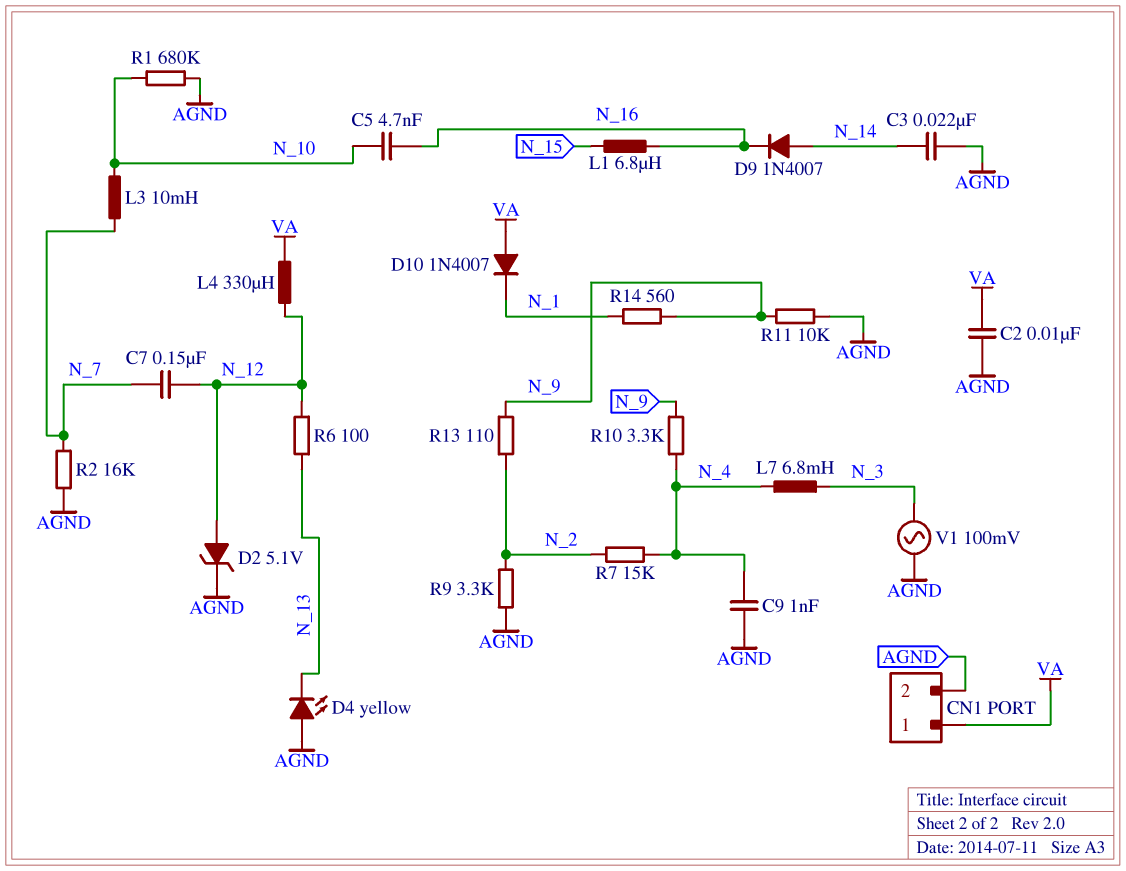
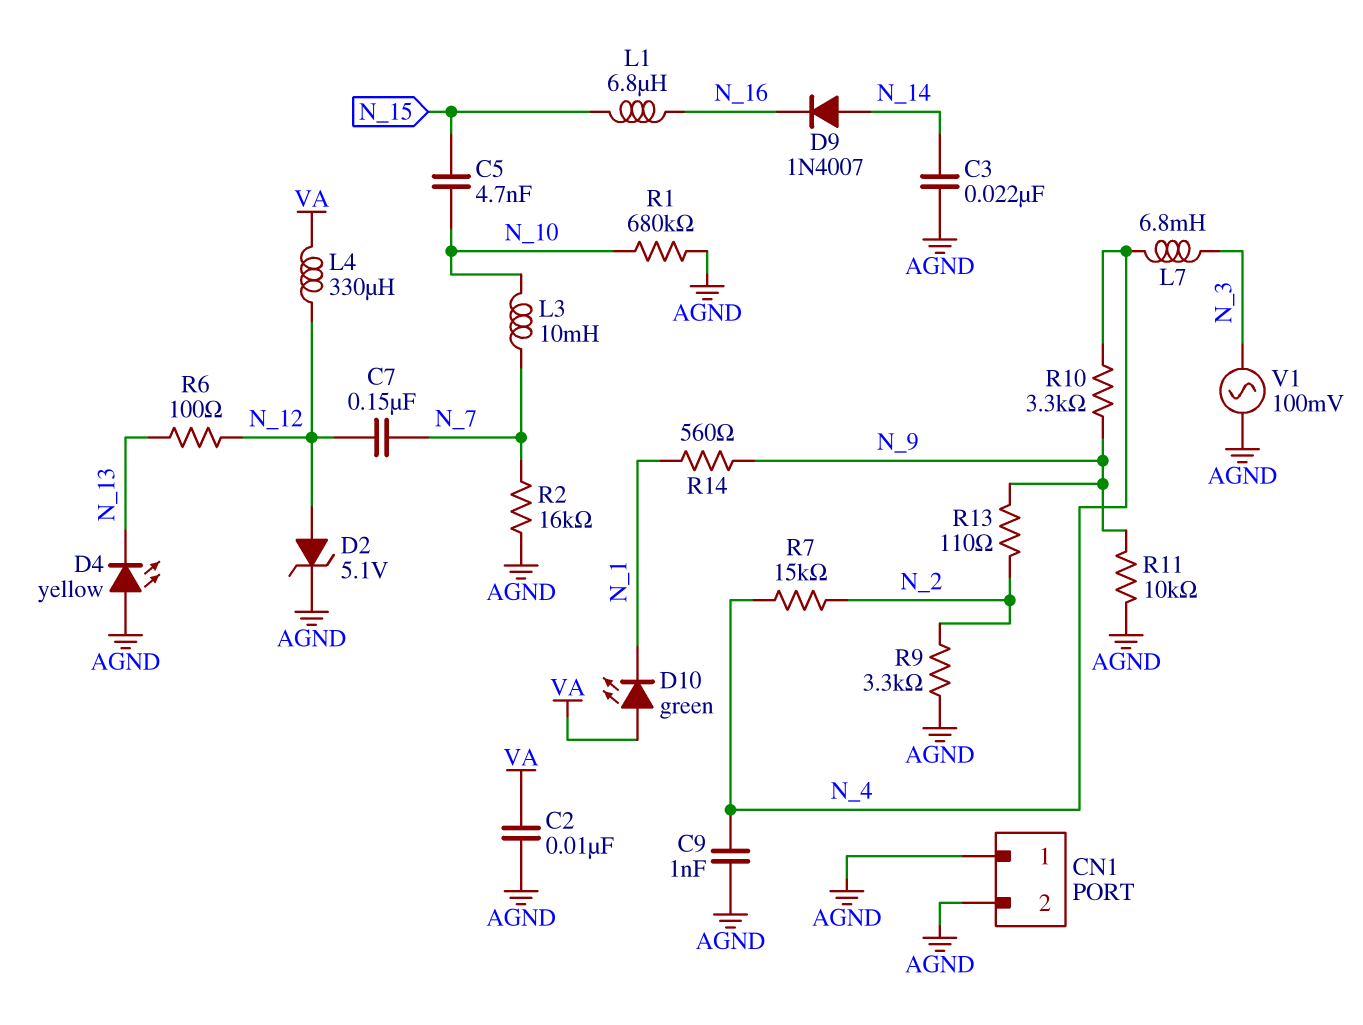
C5: 4.7nF (N_10, N_16) -> 4.7nF (N_10, N_15)
CN1 pin 1: VA -> AGND
D10: diode 1N4007 (A VA, K N_1) -> LED green (A VA, K N_1)

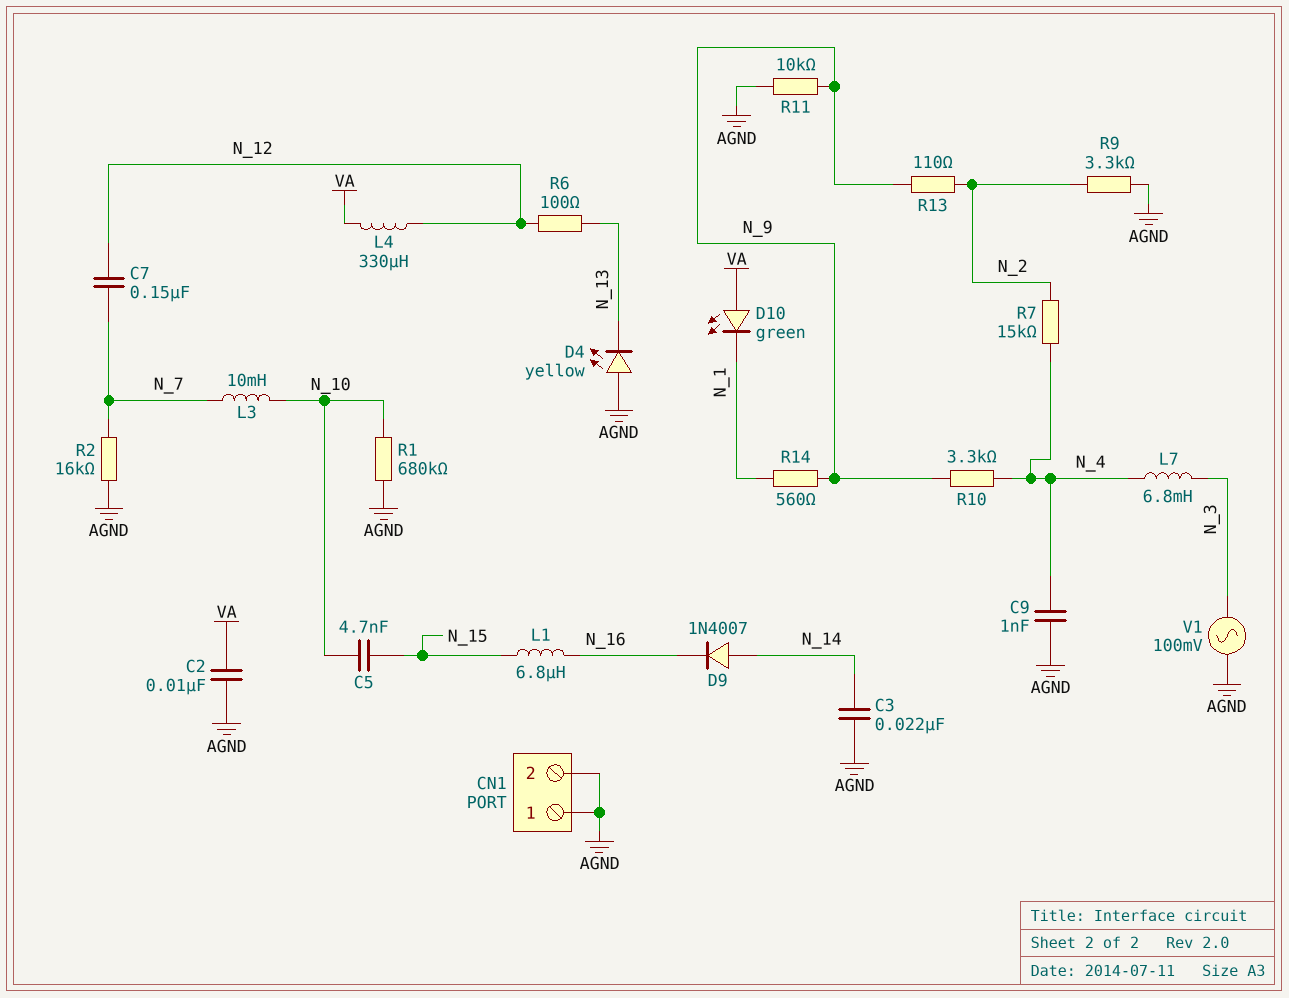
D2: zener 5.1V (A N_12, K AGND) -> none

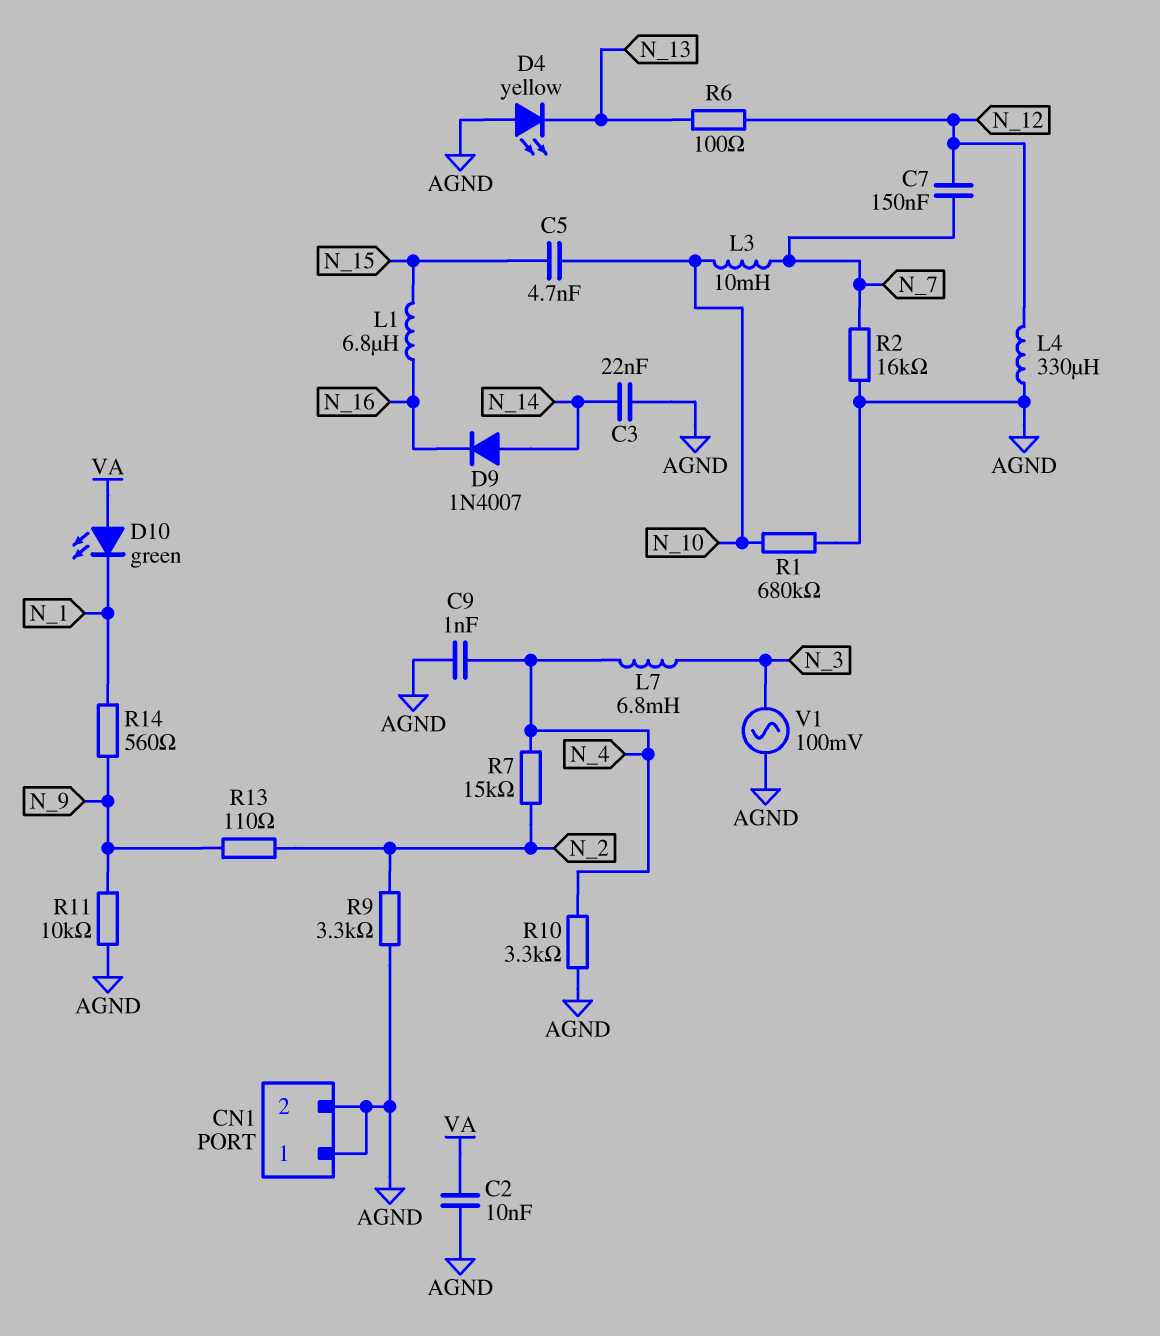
L4: 330uH (N_12, VA) -> 330uH (AGND, N_12)
R10: 3.3k (N_4, N_9) -> 3.3k (AGND, N_4)

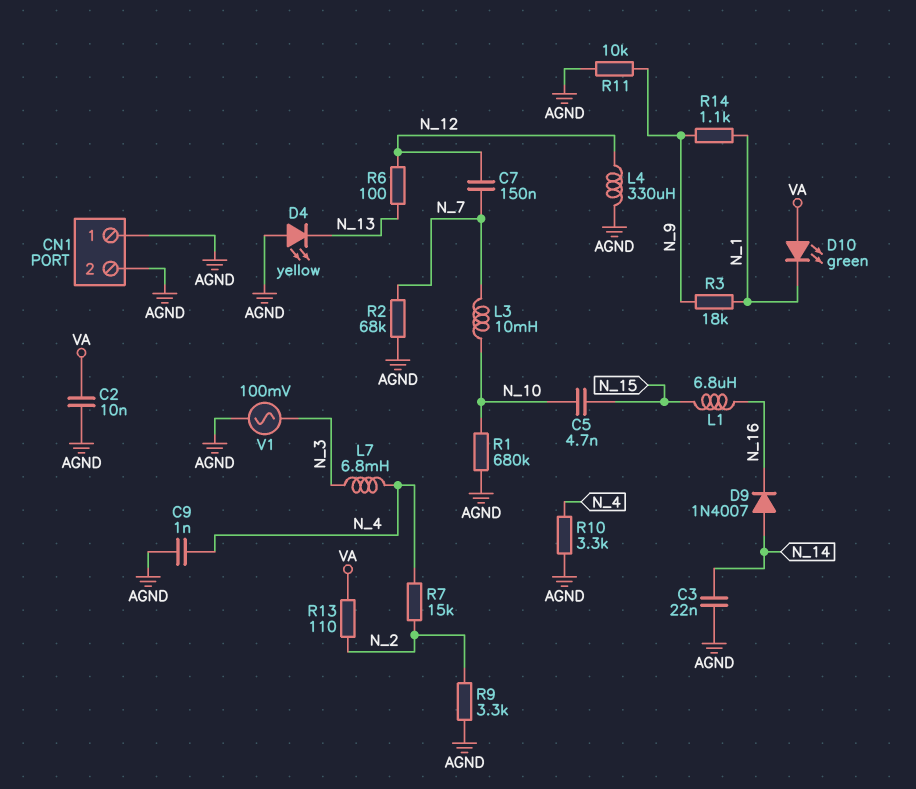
R2: 16k (AGND, N_7) -> 68k (AGND, N_7)
R3: none -> 18k (N_1, N_9)
R13: 110 (N_2, N_9) -> 110 (N_2, VA)
R14: 560 (N_1, N_9) -> 1.1k (N_1, N_9)

